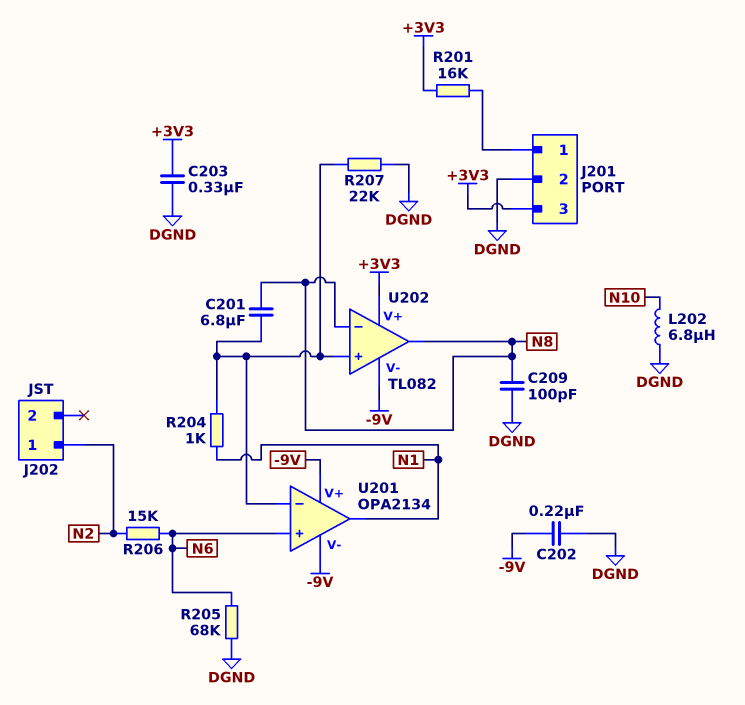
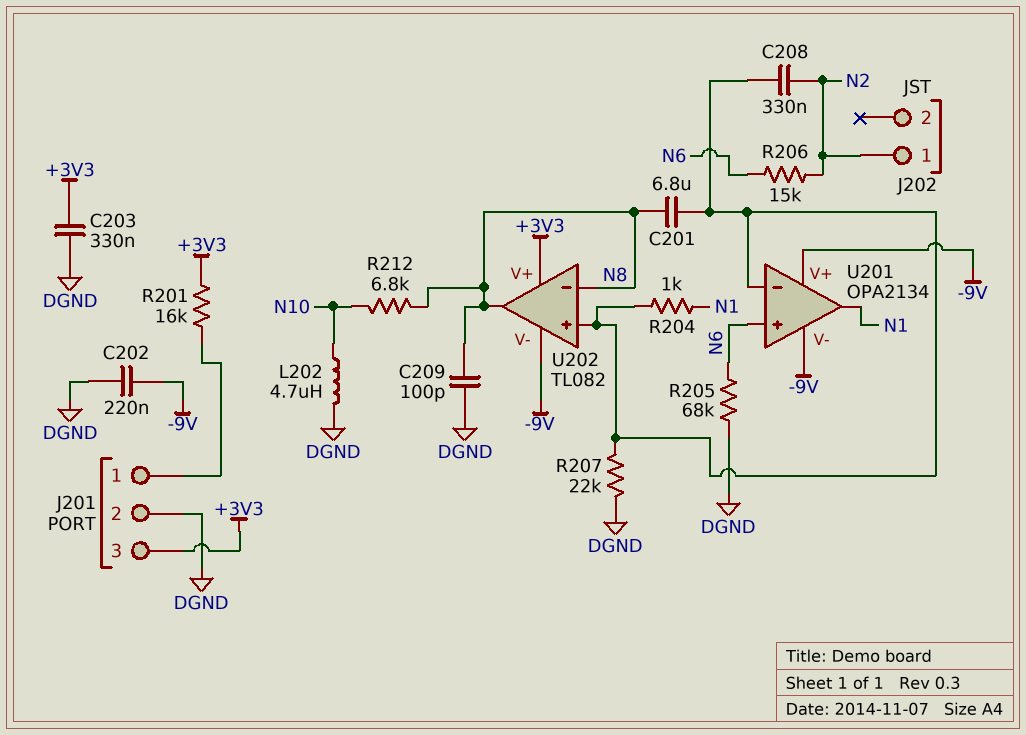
C208: none -> 330nF (N2, U201/in-)
L202: 6.8uH (DGND, N10) -> 4.7uH (DGND, N10)
R212: none -> 6.8k (N8, N10)

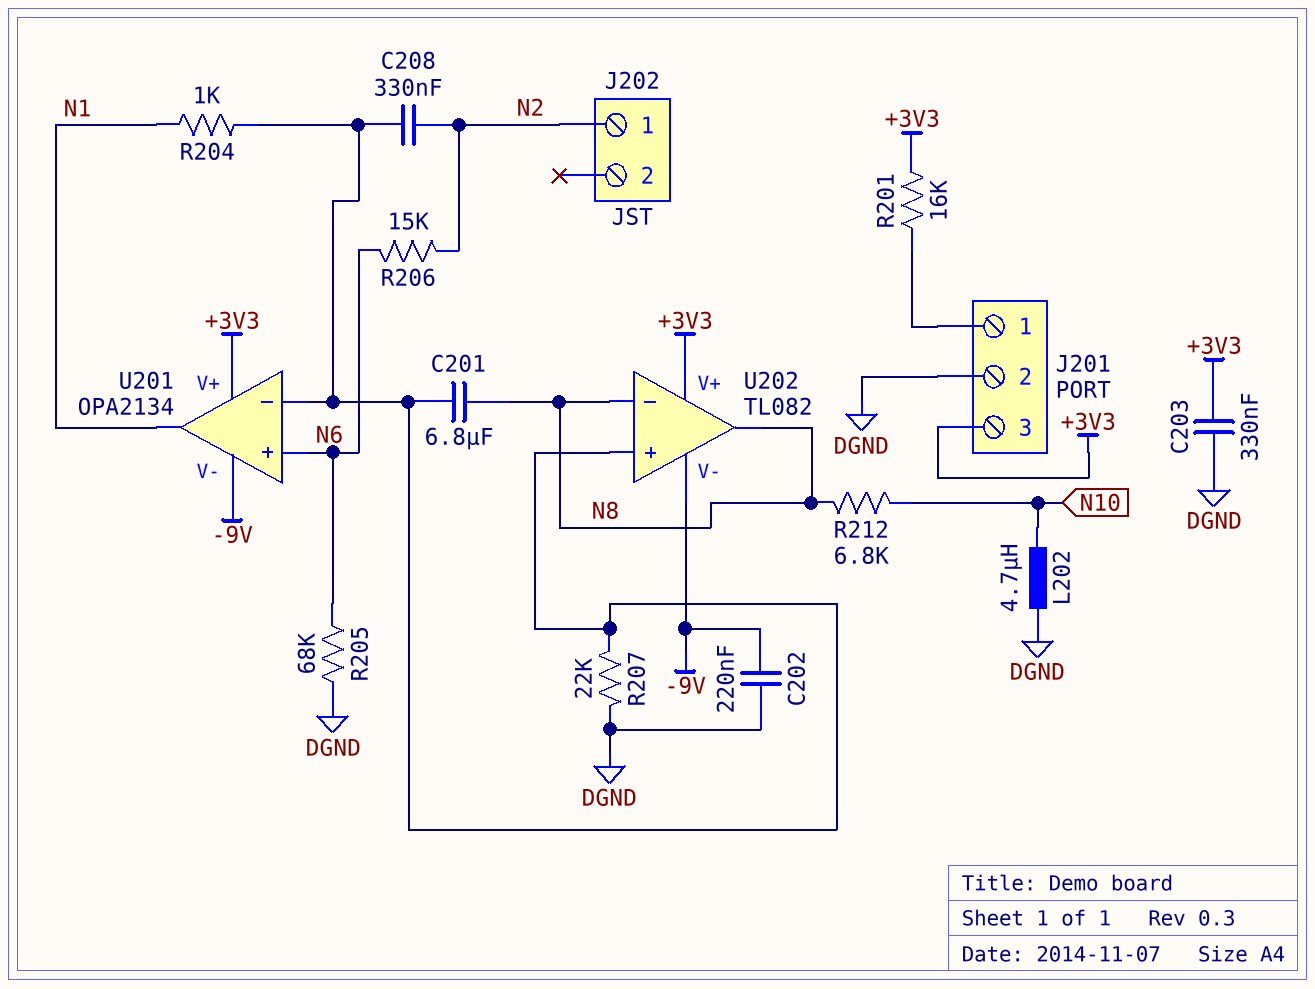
C209: 100pF (DGND, N8) -> none
U201 pin V+: -9V -> +3V3

